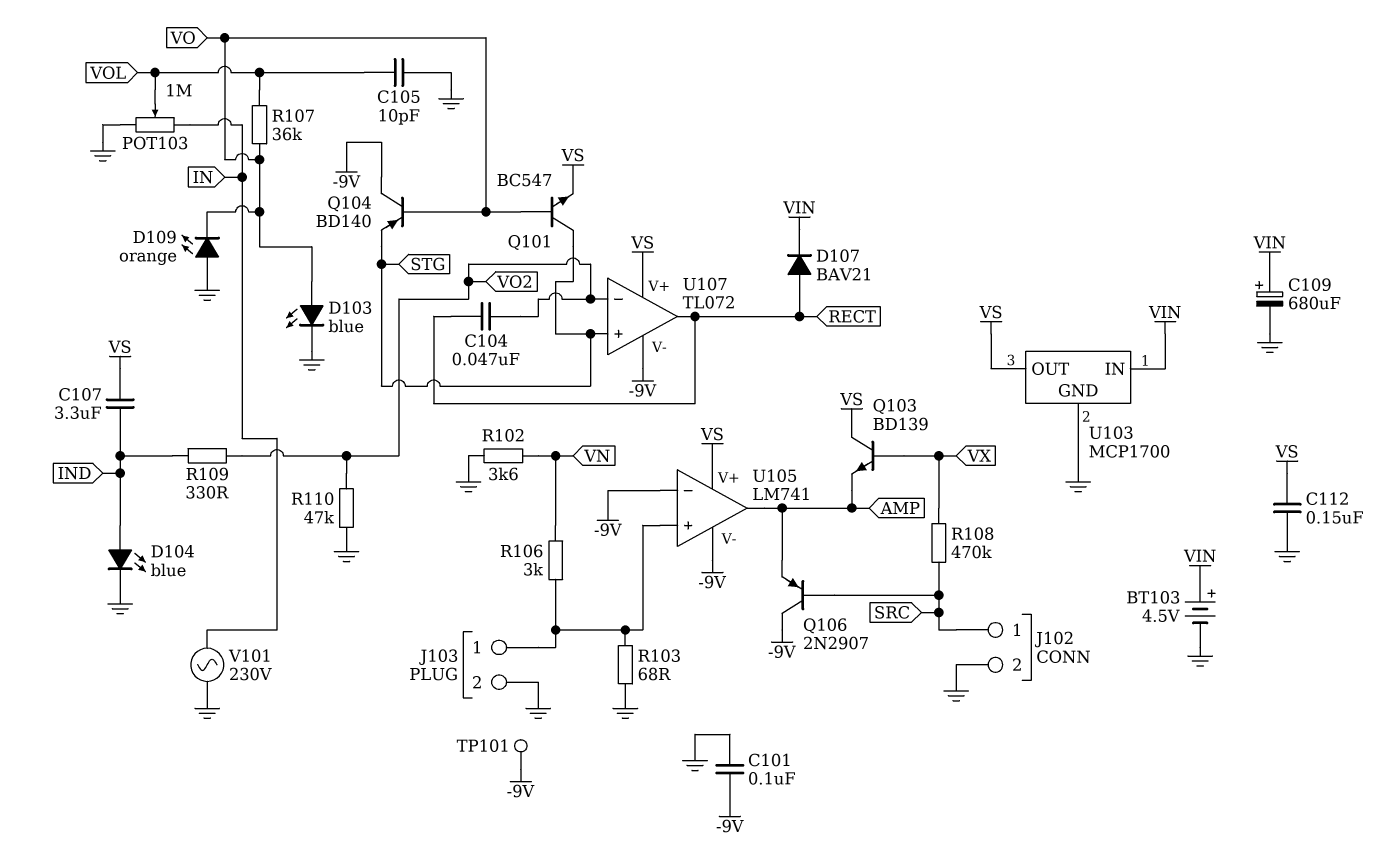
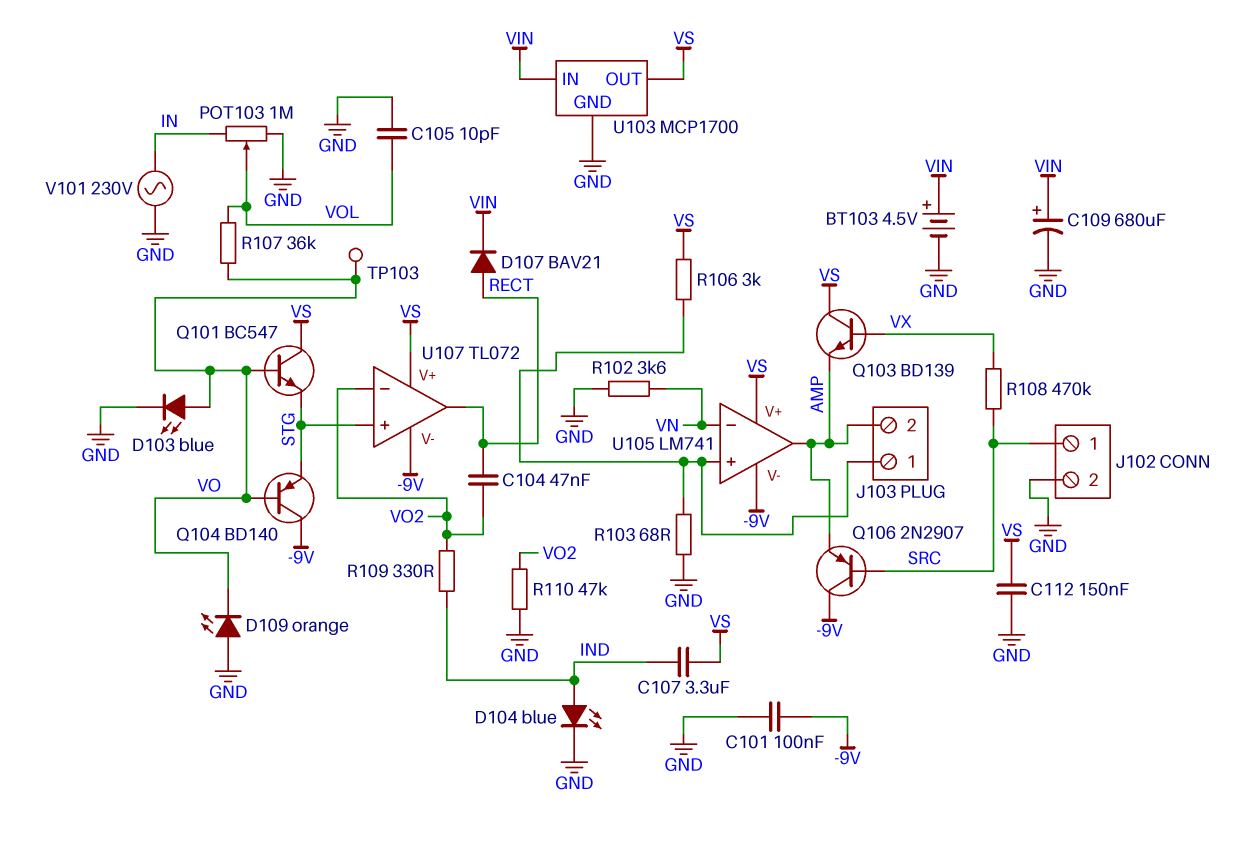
J103 pin 2: GND -> AMP
Q101: NPN BC547 (B VO, C STG, E VS) -> NPN BC547 (B VO, C VS, E STG)
R106: 3k (J103/1, VN) -> 3k (J103/1, VS)
TP101: test point (-9V) -> none
TP103: none -> test point (VO)
U105 pin in-: -9V -> VN

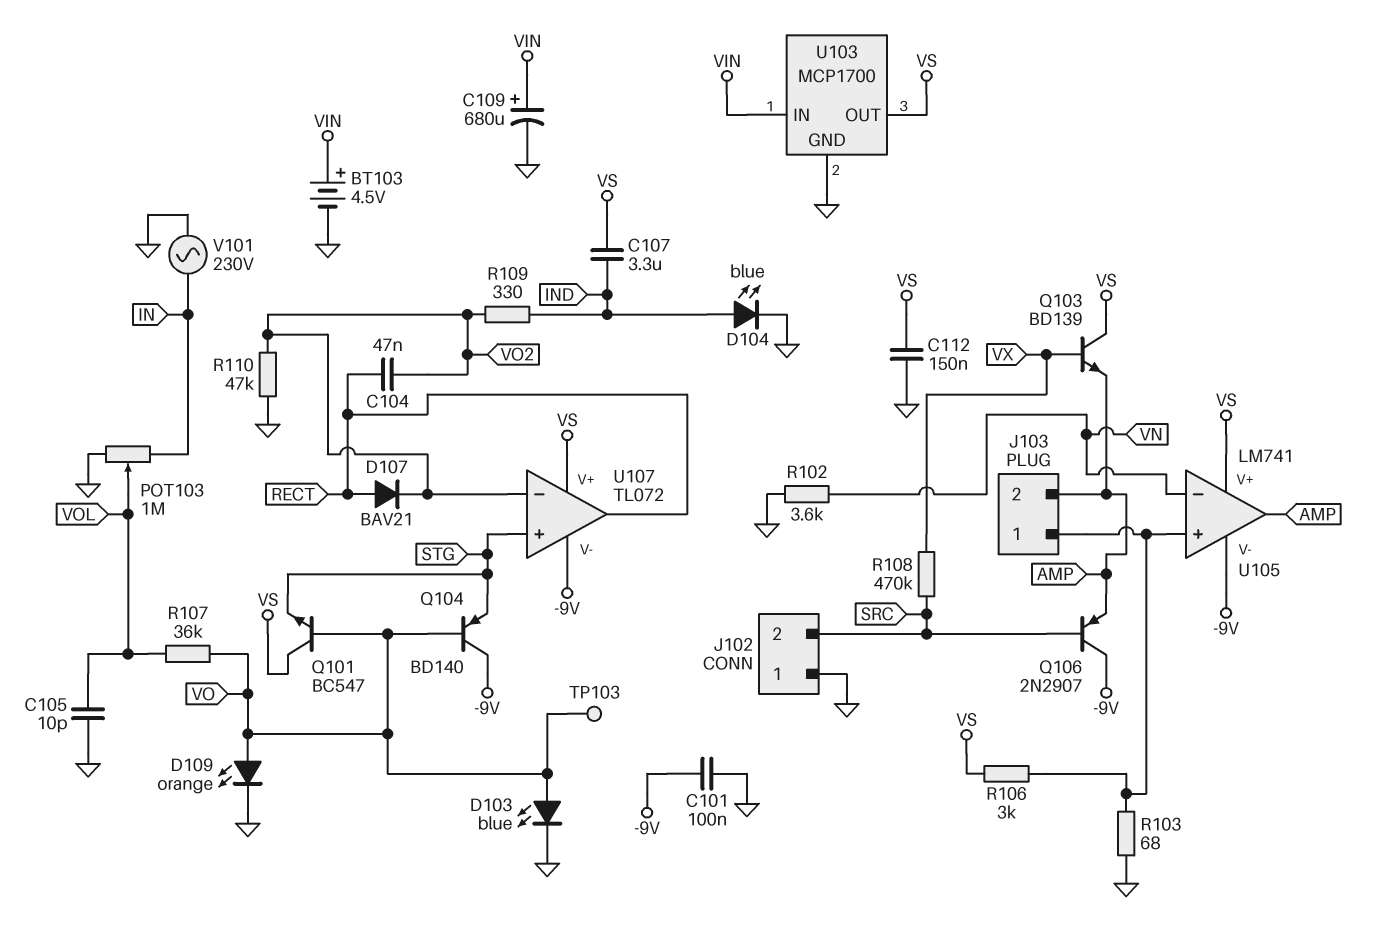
D107: diode BAV21 (A RECT, K VIN) -> diode BAV21 (A RECT, K VO2)
D109: LED orange (A GND, K VO) -> LED orange (A VO, K GND)
J102 pin 1: SRC -> GND
J102 pin 2: GND -> SRC

